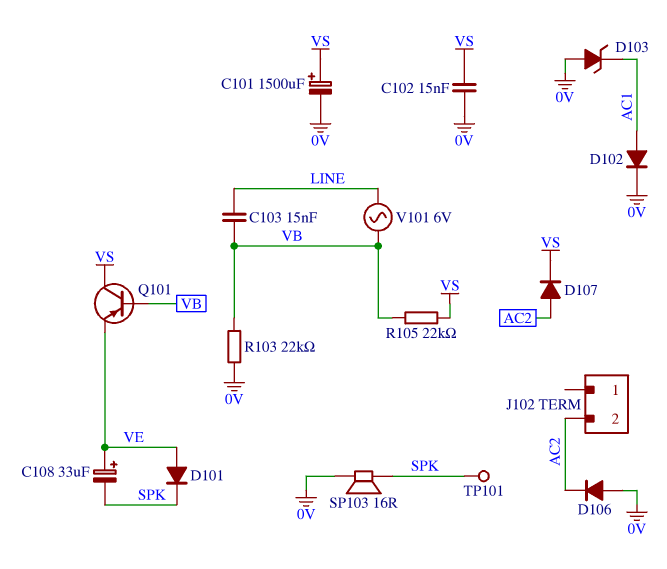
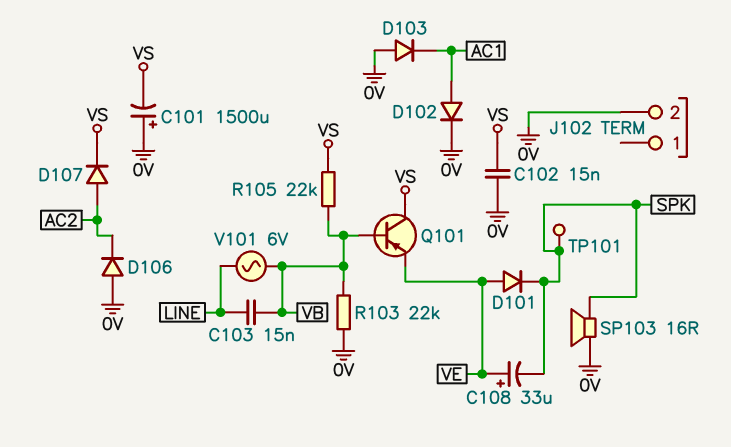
C101: 1500uF (plus VS, minus 0V) -> 1500uF (plus 0V, minus VS)
D103: zener (A 0V, K AC1) -> diode (A 0V, K AC1)
J102 pin 2: AC2 -> 0V

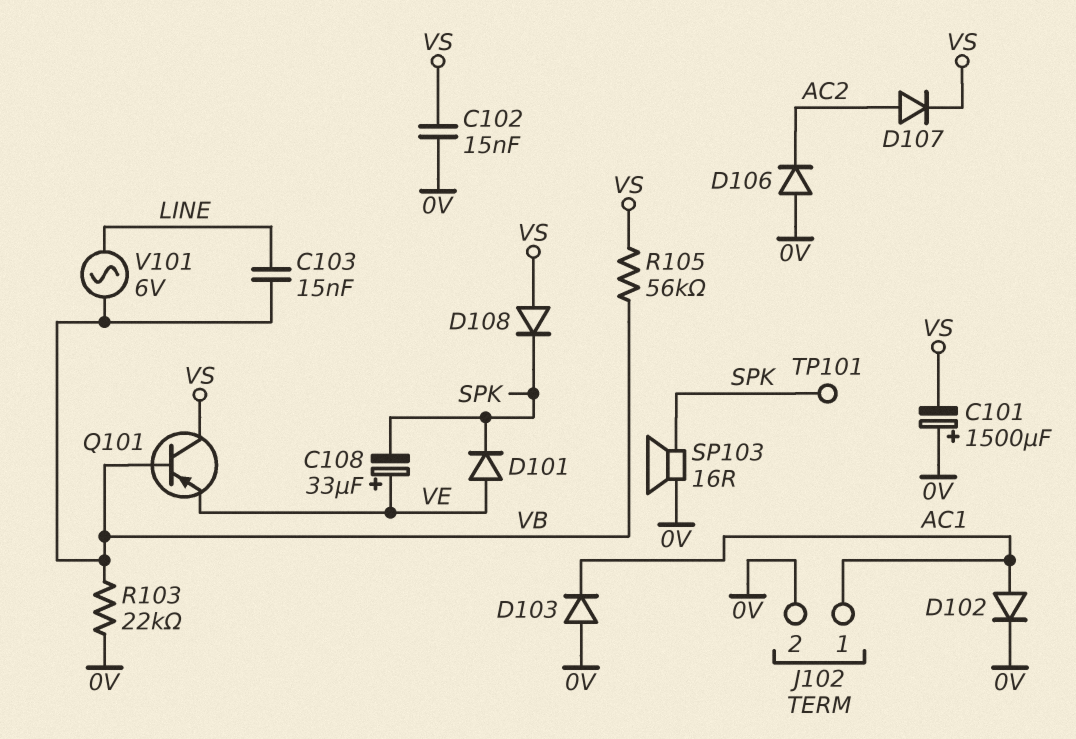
D108: none -> diode (A VS, K SPK)
J102 pin 1: none -> AC1
R105: 22k (VB, VS) -> 56k (VB, VS)

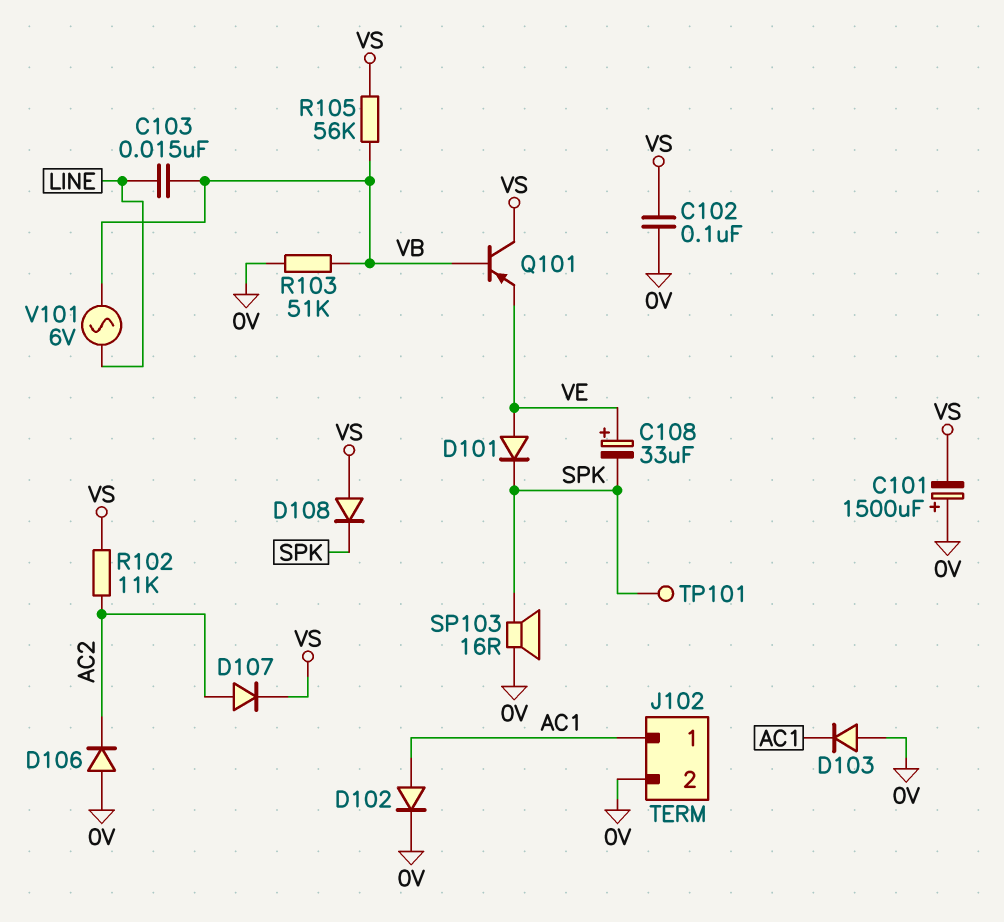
C102: 15nF (0V, VS) -> 100nF (0V, VS)
R102: none -> 11k (AC2, VS)
R103: 22k (0V, VB) -> 51k (0V, VB)

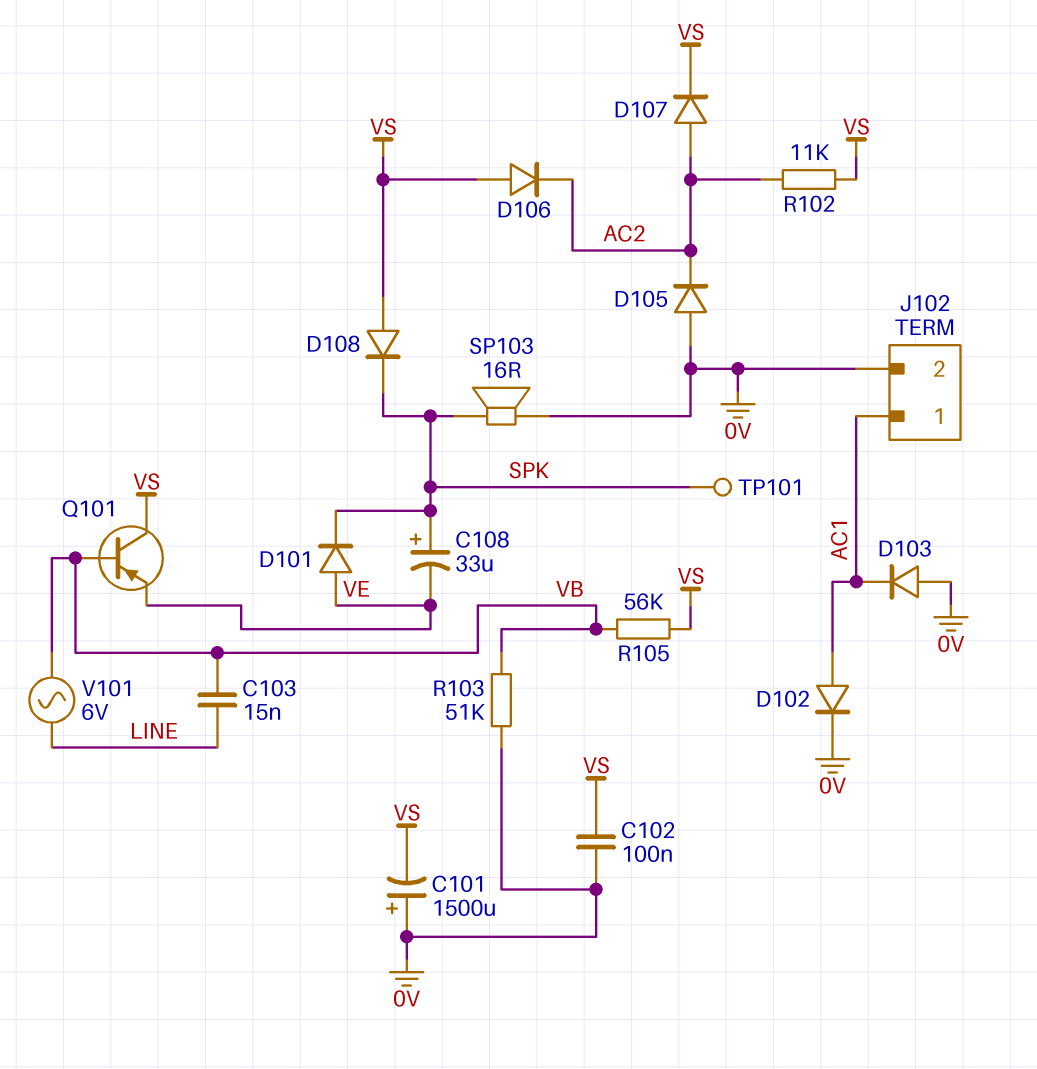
C108: 33uF (plus VE, minus SPK) -> 33uF (plus SPK, minus VE)
D105: none -> diode (A 0V, K AC2)
D106: diode (A 0V, K AC2) -> diode (A VS, K AC2)

